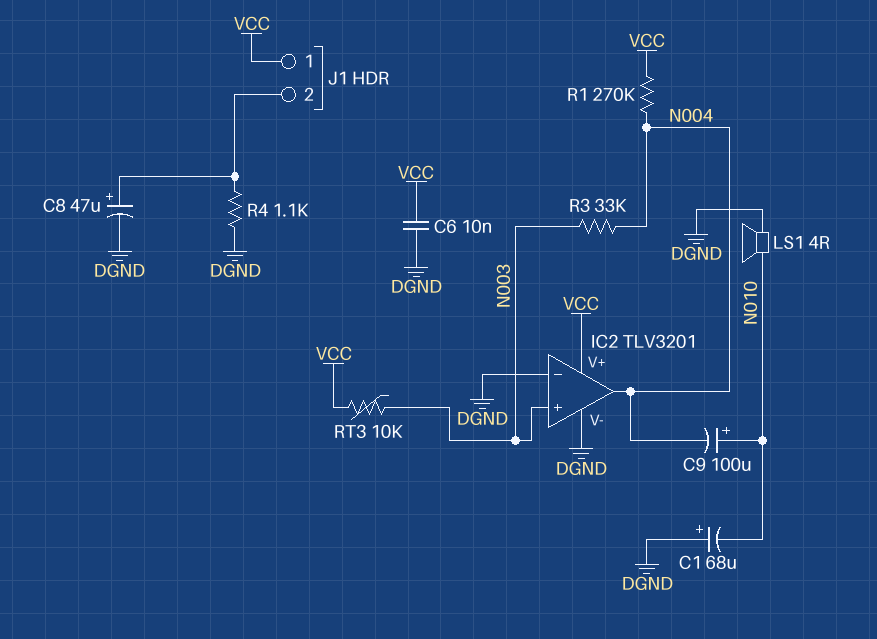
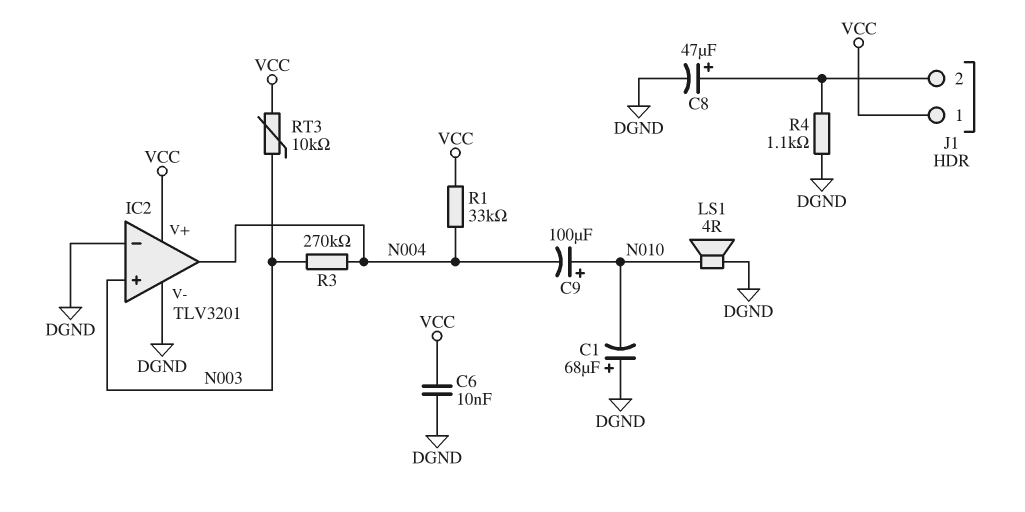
R1: 270k (N004, VCC) -> 33k (N004, VCC)
R3: 33k (N003, N004) -> 270k (N003, N004)

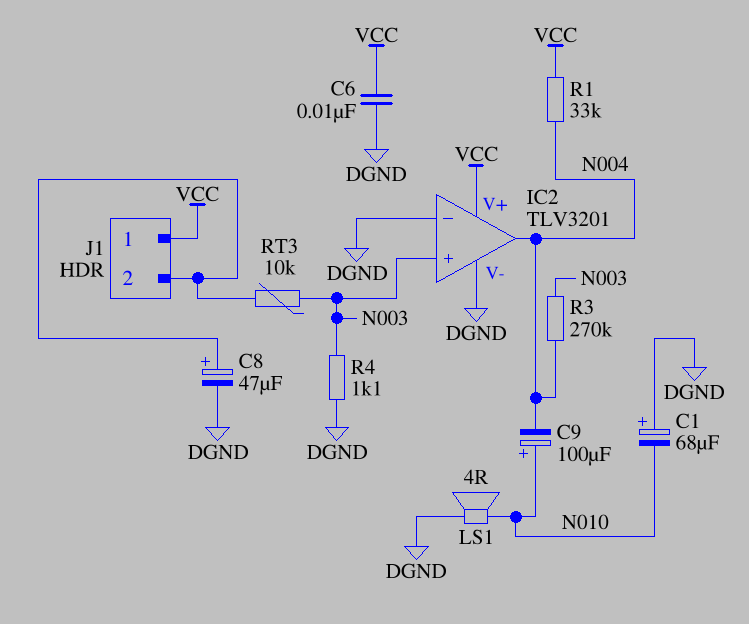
R4: 1.1k (DGND, J1/2) -> 1.1k (DGND, N003)
RT3: 10k (N003, VCC) -> 10k (J1/2, N003)

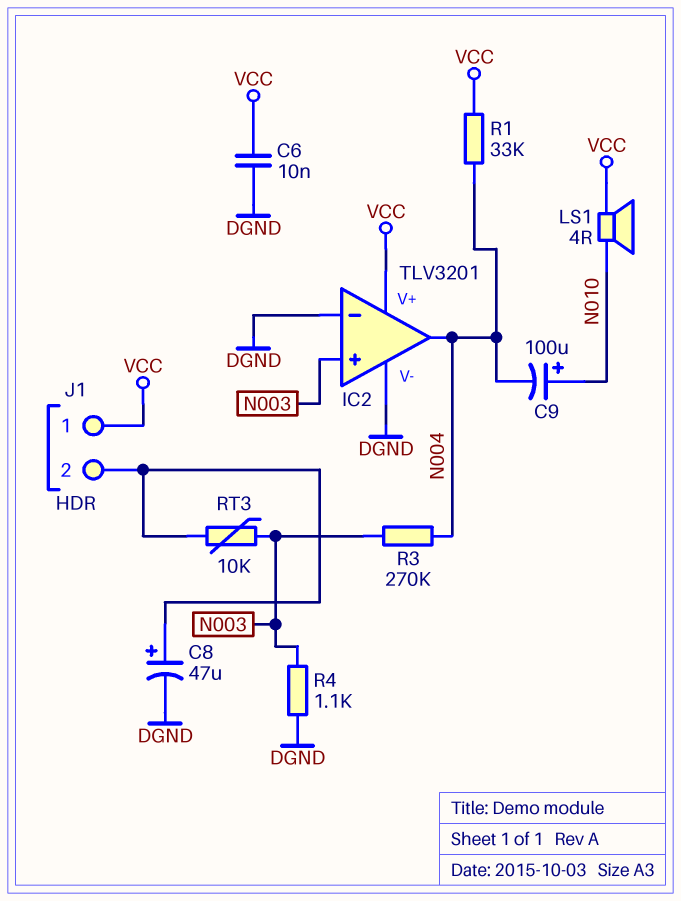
C1: 68uF (plus DGND, minus N010) -> none
LS1: speaker 4R (DGND, N010) -> speaker 4R (N010, VCC)

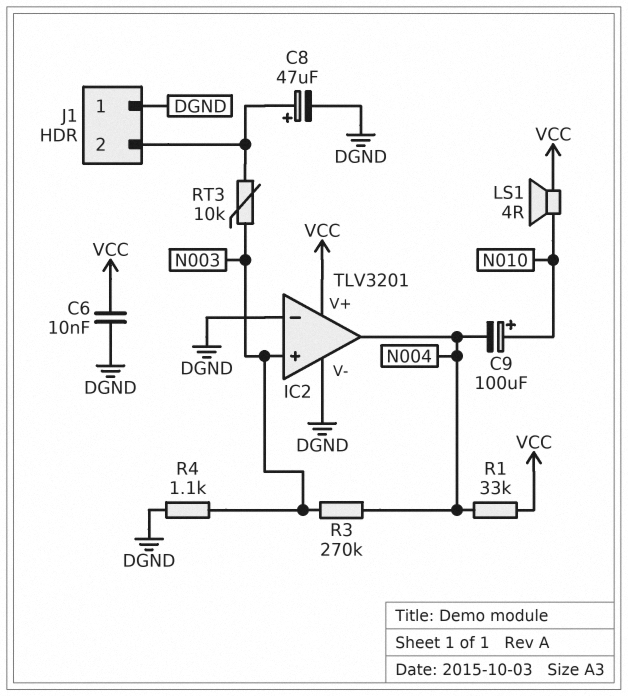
J1 pin 1: VCC -> DGND

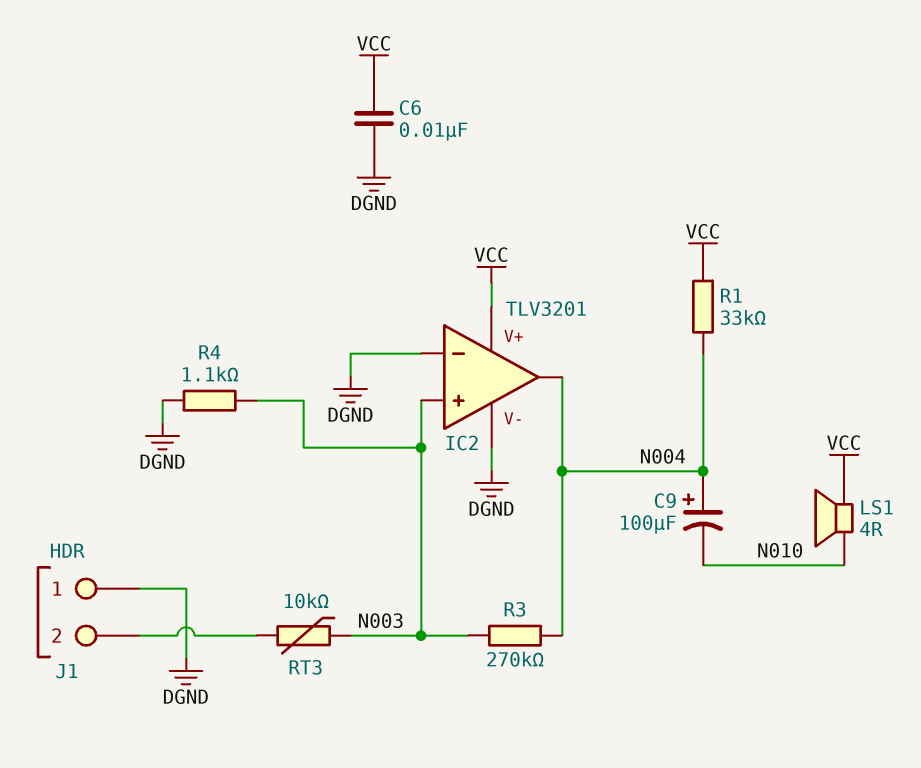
C8: 47uF (plus J1/2, minus DGND) -> none
C9: 100uF (plus N010, minus N004) -> 100uF (plus N004, minus N010)

